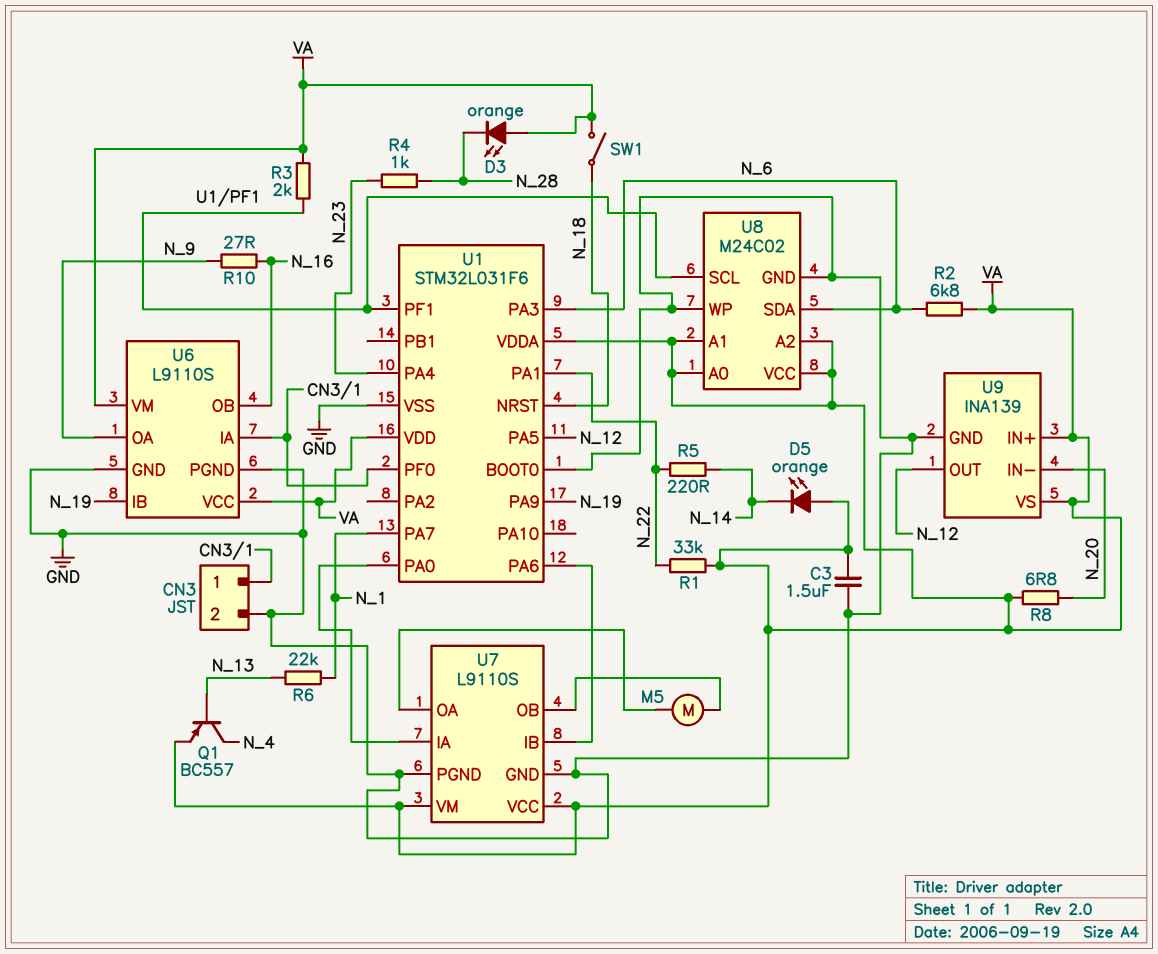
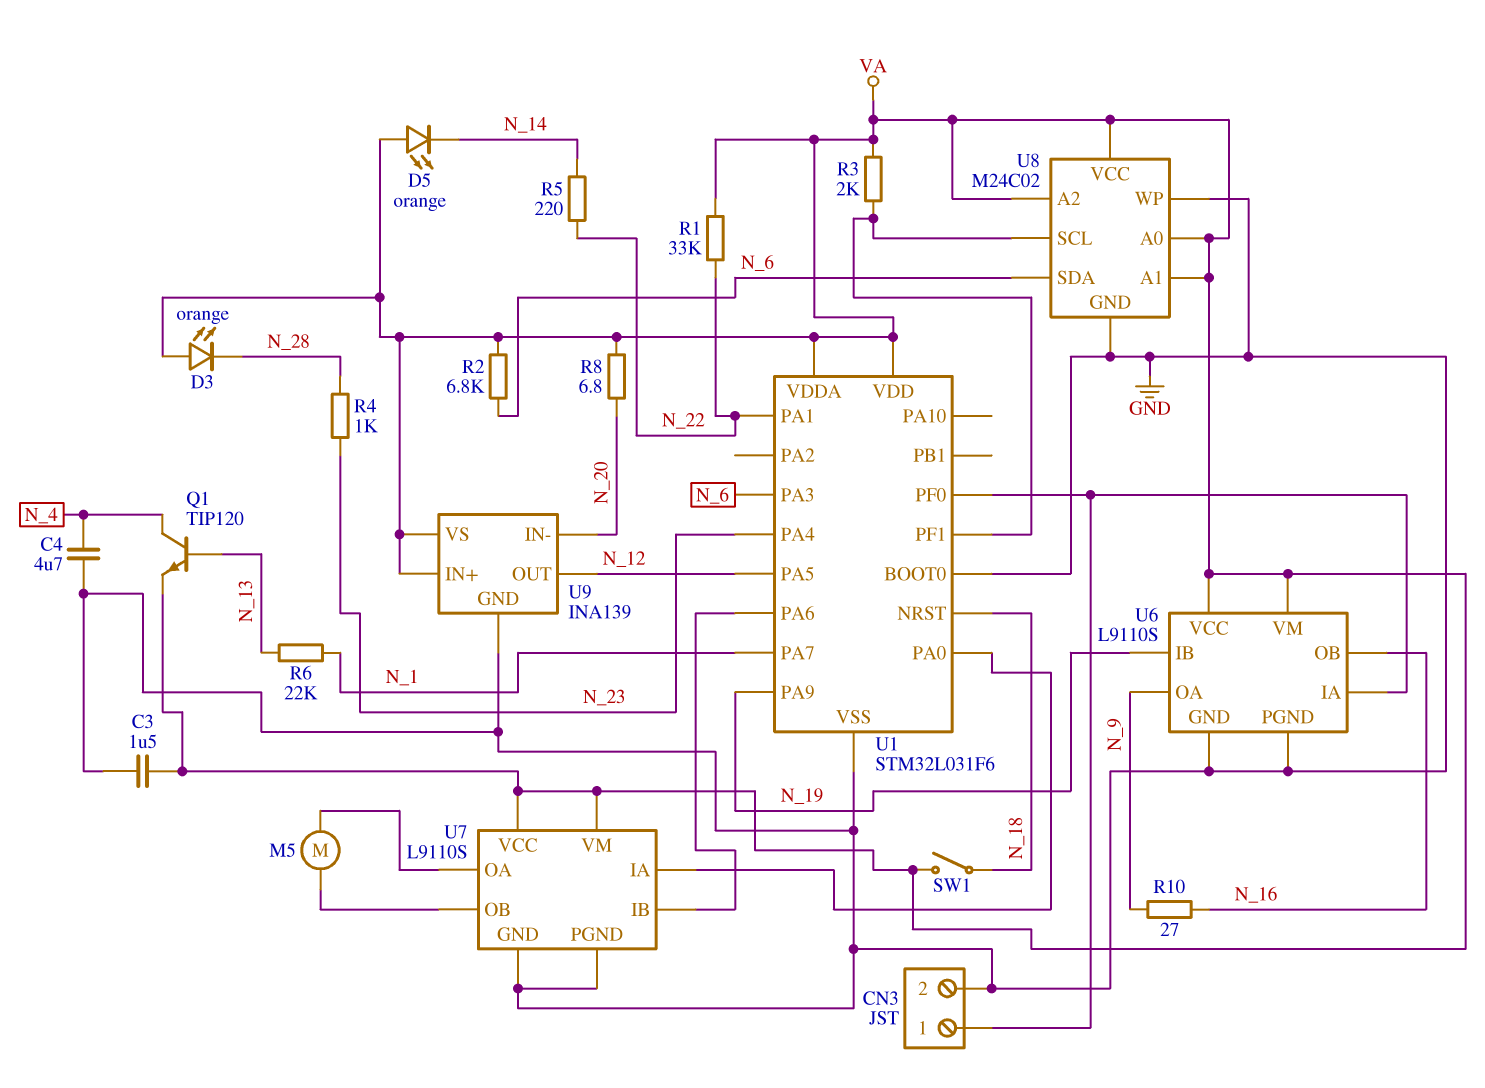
C4: none -> 4.7uF (GND, N_4)
Q1: PNP BC557 (B N_13, C N_4, E VA) -> NPN TIP120 (B N_13, C N_4, E VA)

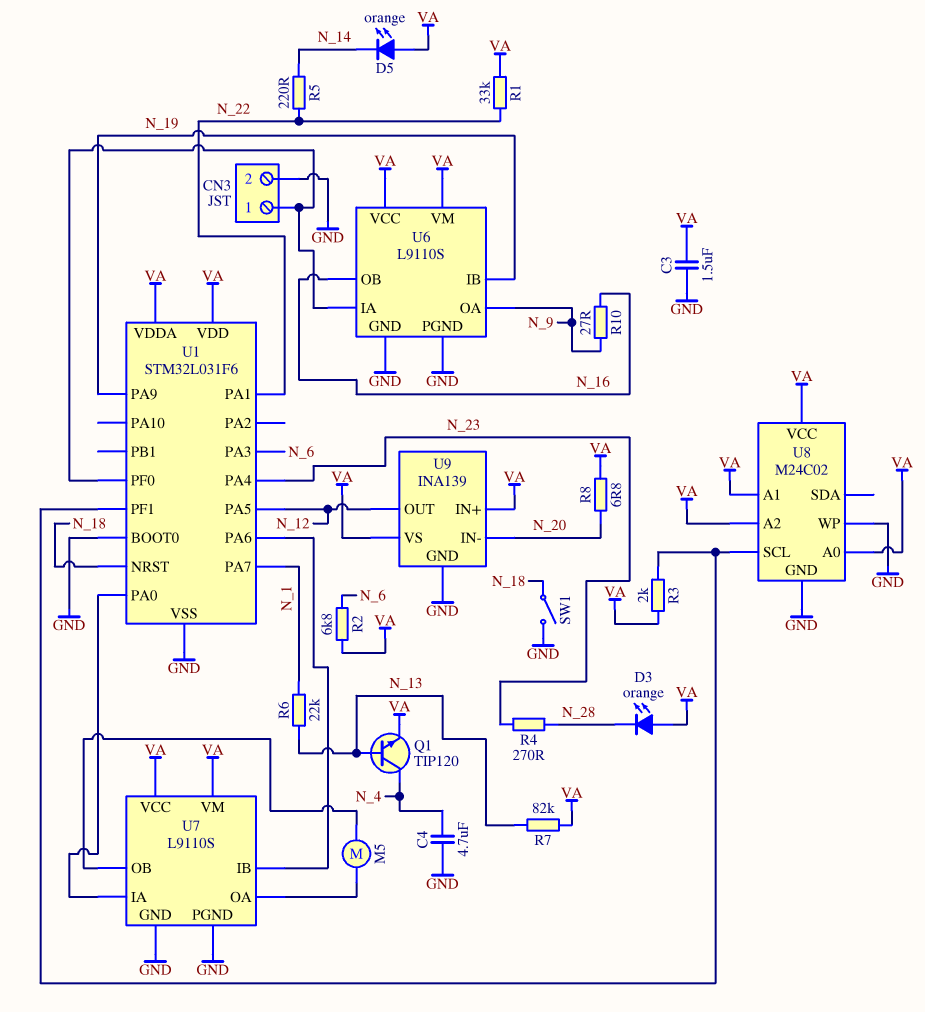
R4: 1k (N_23, N_28) -> 270 (N_23, N_28)
R7: none -> 82k (N_13, VA)
SW1: switch (N_18, VA) -> switch (GND, N_18)
U8 pin SDA: N_6 -> none

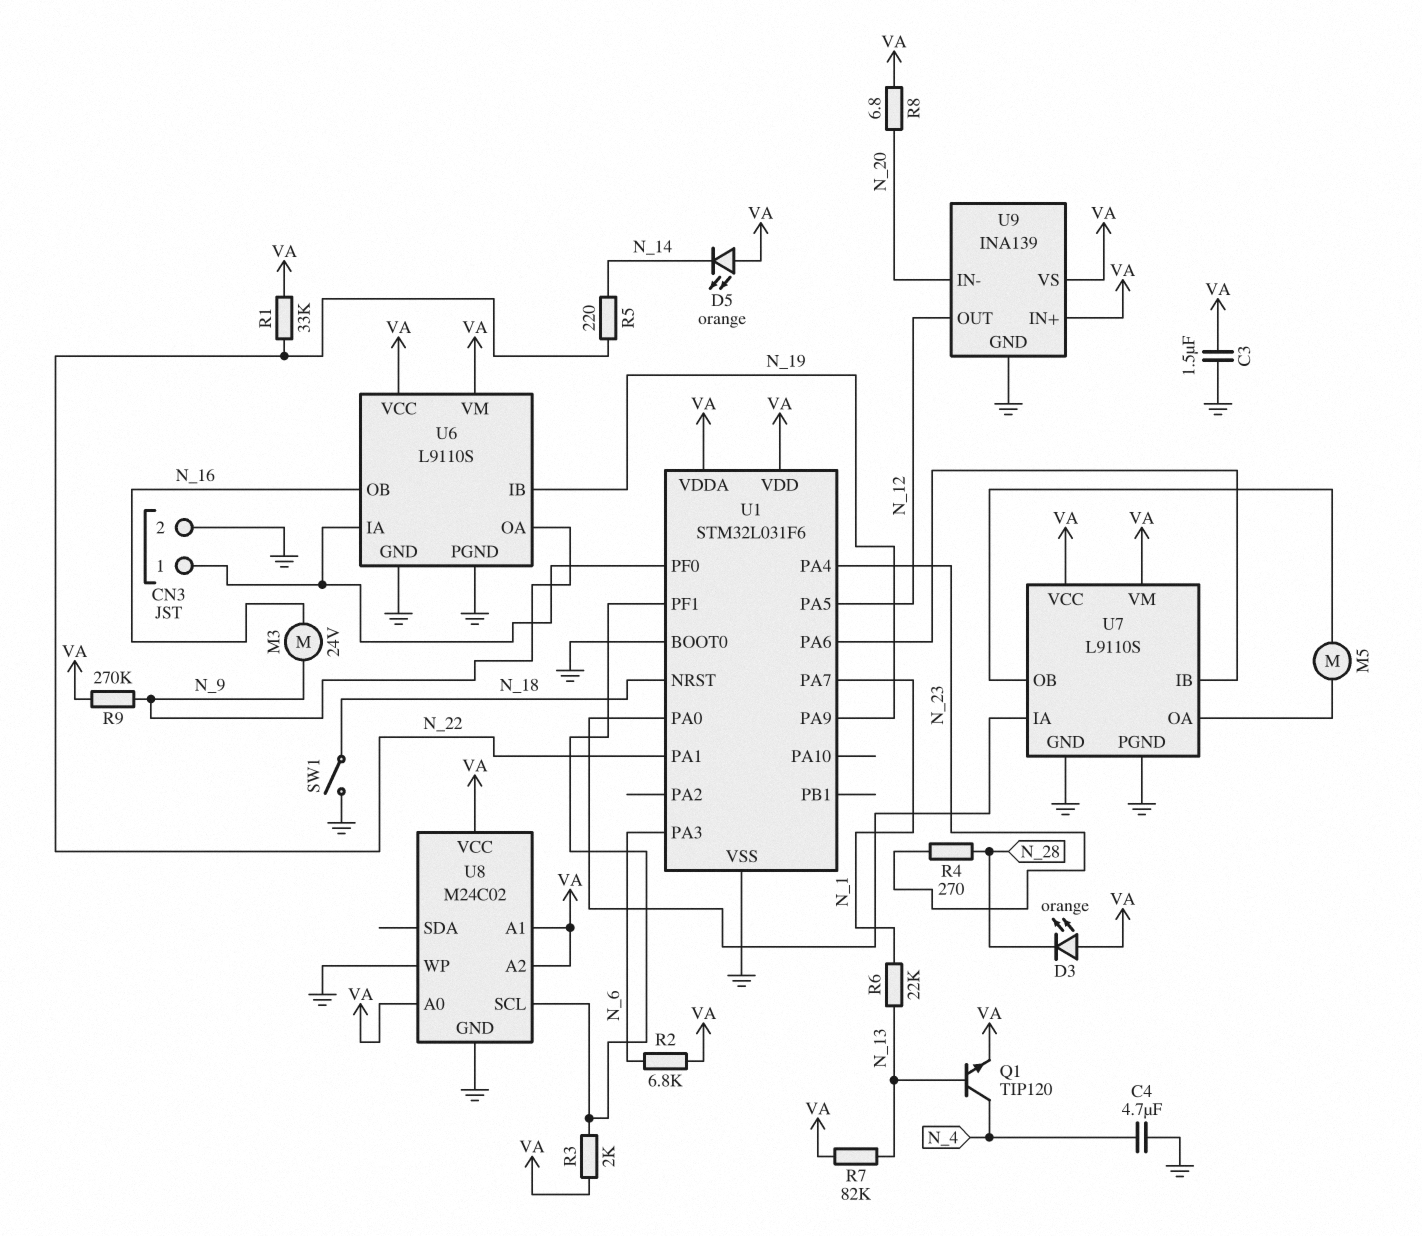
M3: none -> motor 24V (N_9, N_16)
R9: none -> 270k (N_9, VA)
R10: 27 (N_9, N_16) -> none

